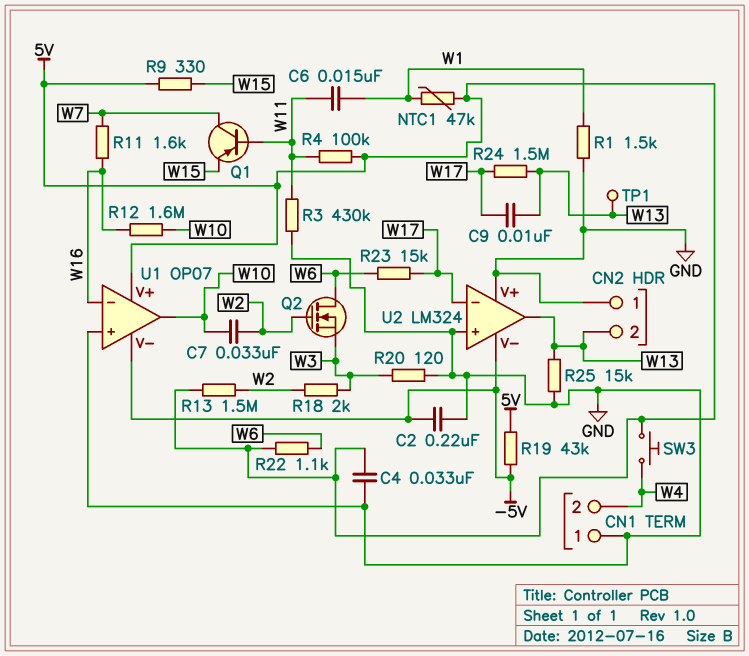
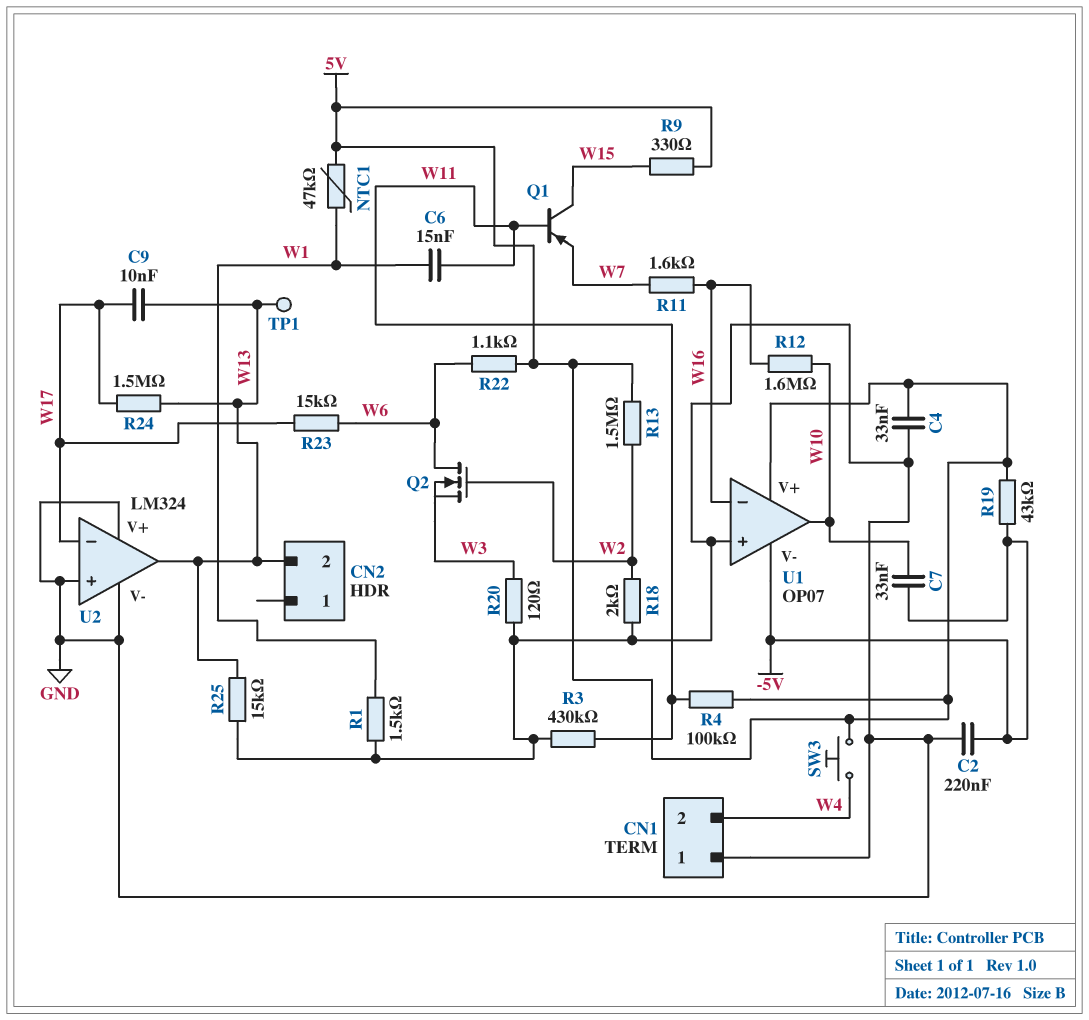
C7: 33nF (W2, W10) -> 33nF (-5V, W10)
CN2 pin 1: GND -> none
Q1: PNP (B W11, C W7, E W15) -> PNP (B W11, C W15, E W7)
R18: 2k (W2, W3) -> 2k (GND, W2)
U2 pin V-: -5V -> GND

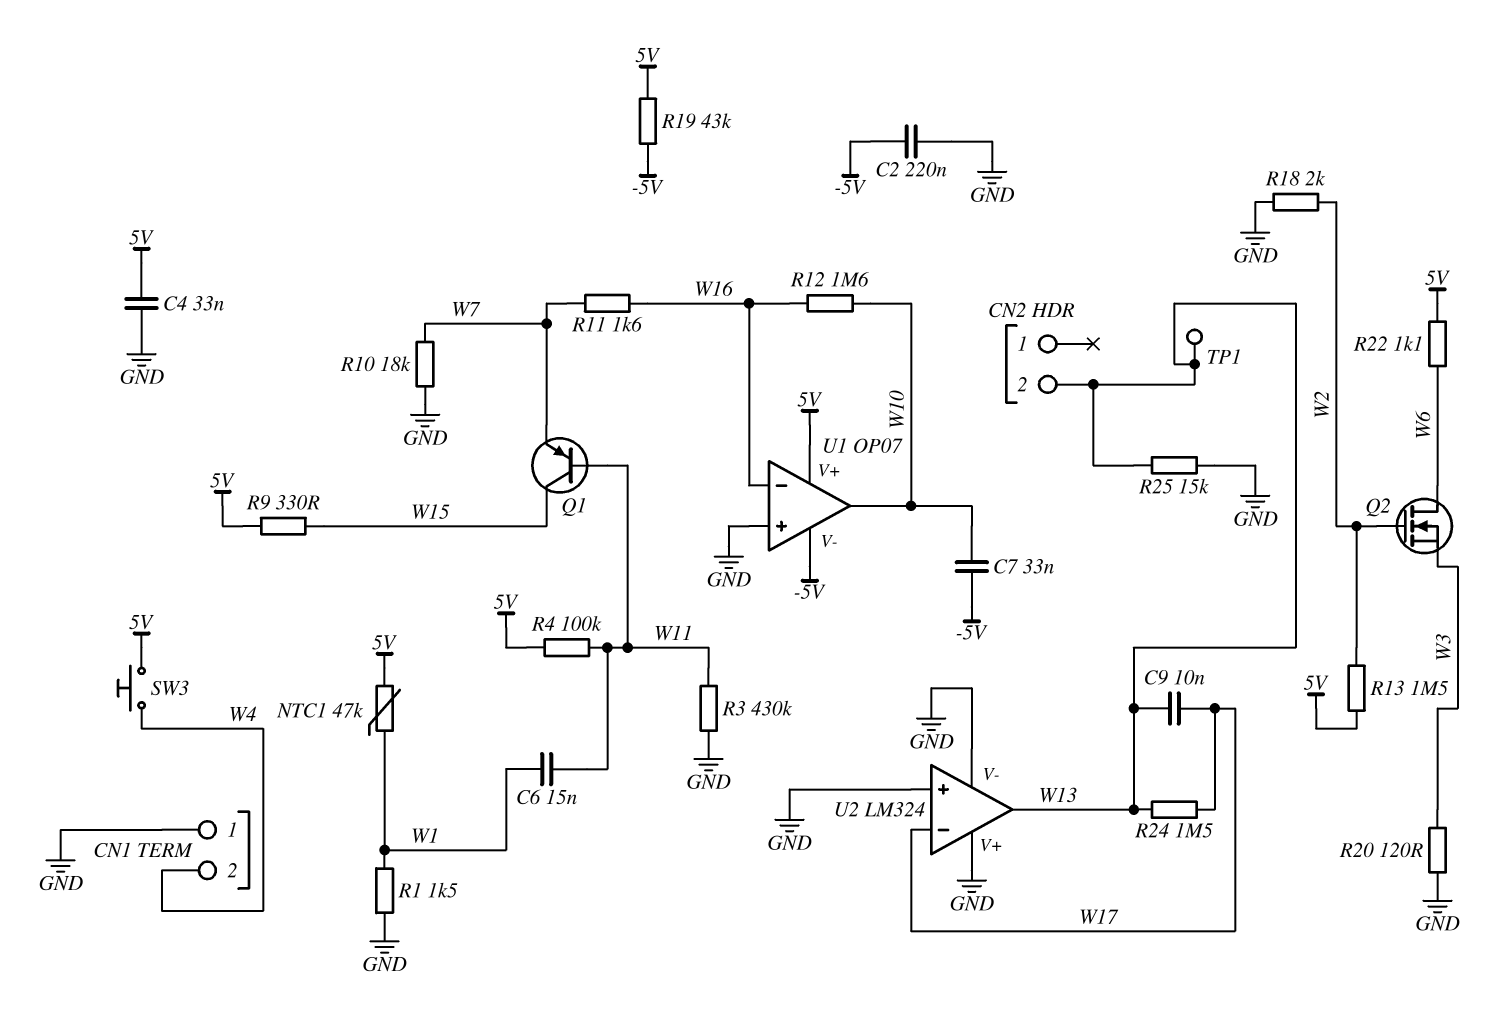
R10: none -> 18k (GND, W7)
R23: 15k (W6, W17) -> none

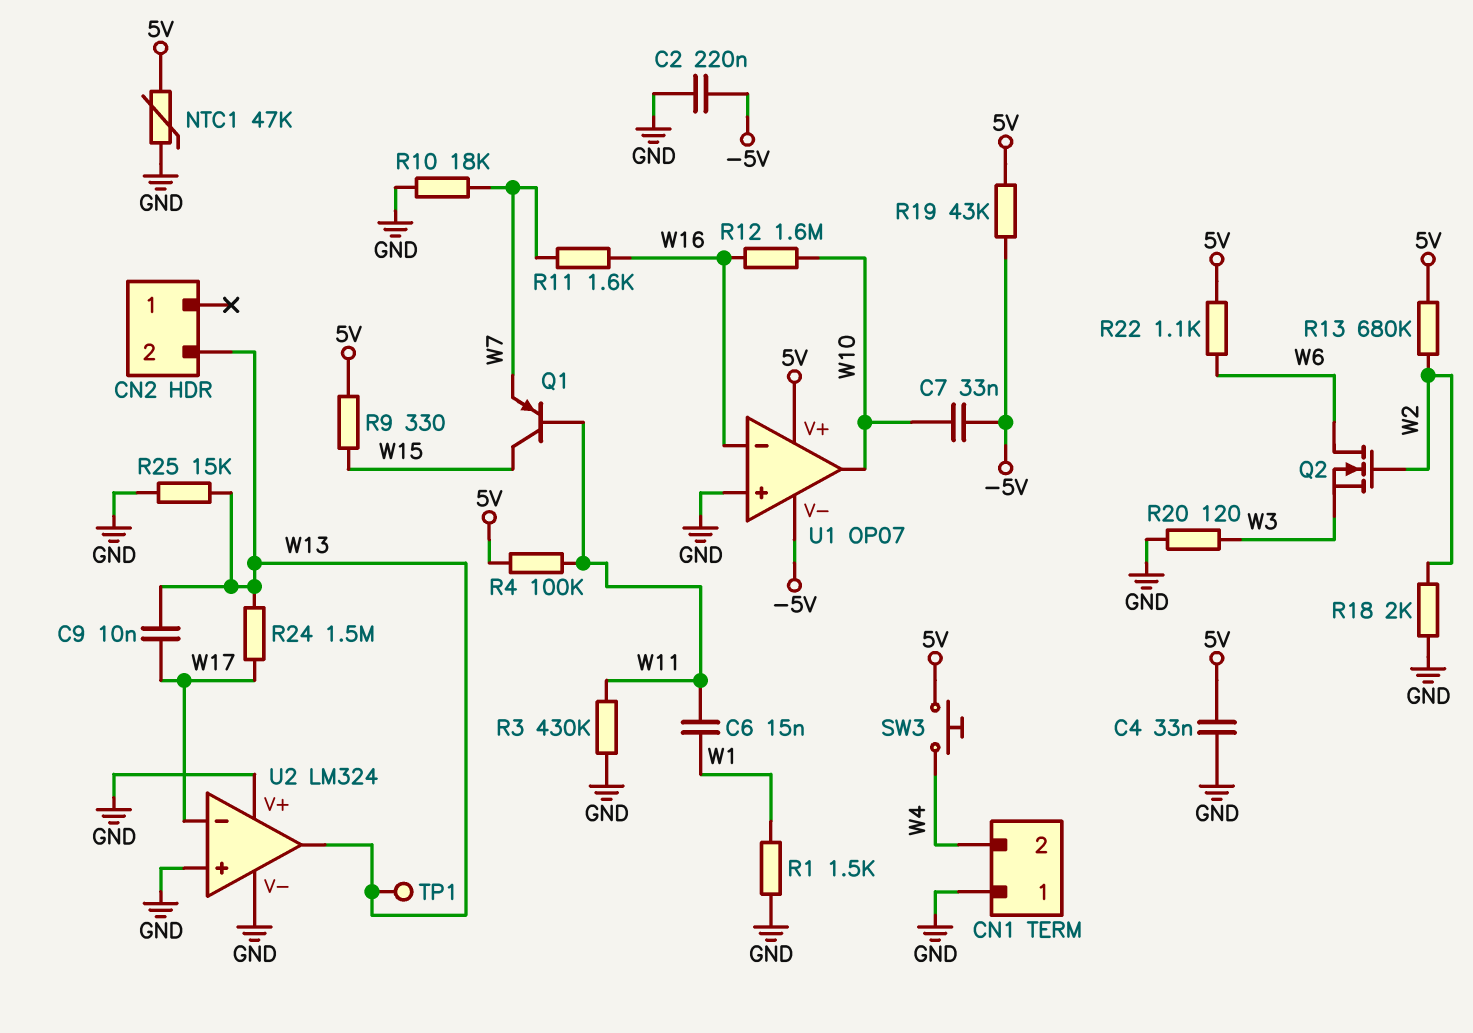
NTC1: 47k (5V, W1) -> 47k (5V, GND)
R13: 1.5M (5V, W2) -> 680k (5V, W2)

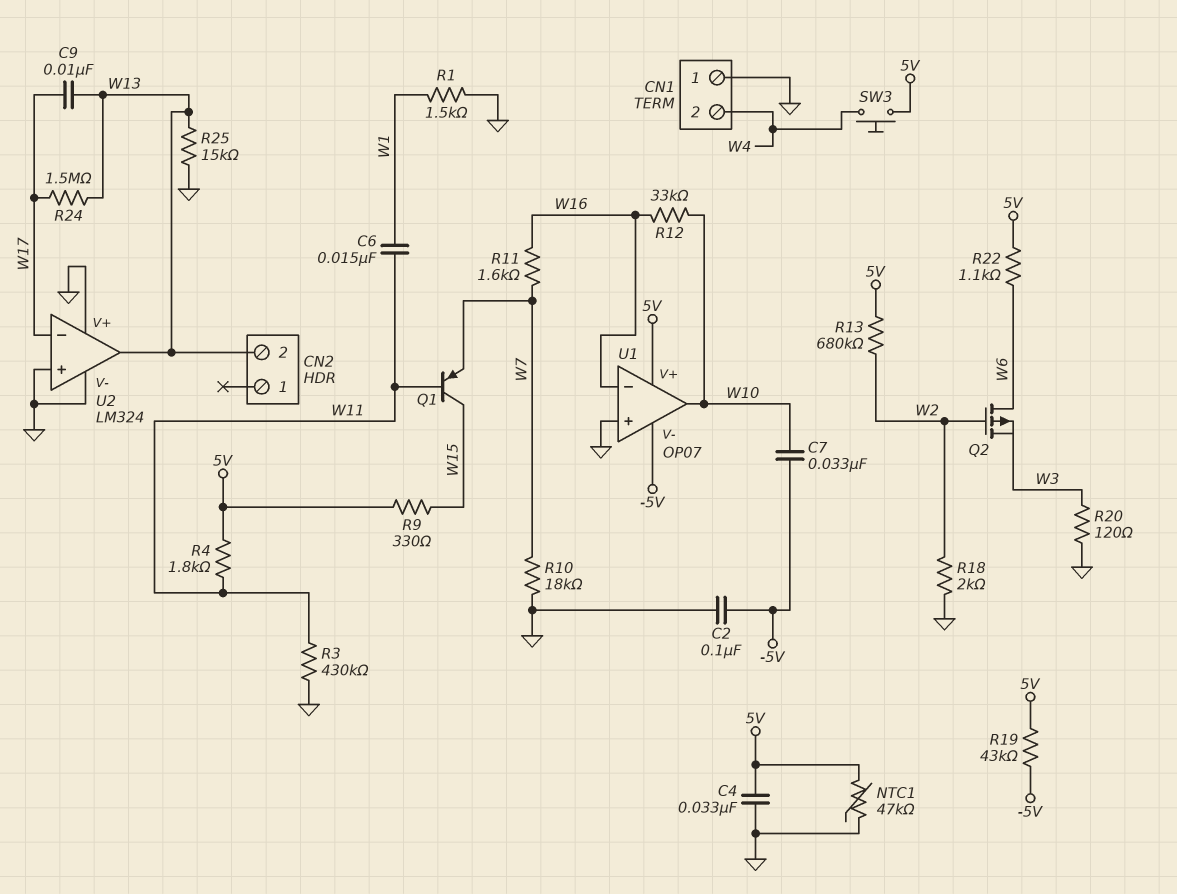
C2: 220nF (-5V, GND) -> 100nF (-5V, GND)
Q2: NMOS (G W2, D W6, S W3) -> PMOS (G W2, D W6, S W3)
R4: 100k (5V, W11) -> 1.8k (5V, W11)
R12: 1.6M (W10, W16) -> 33k (W10, W16)
TP1: test point (W13) -> none

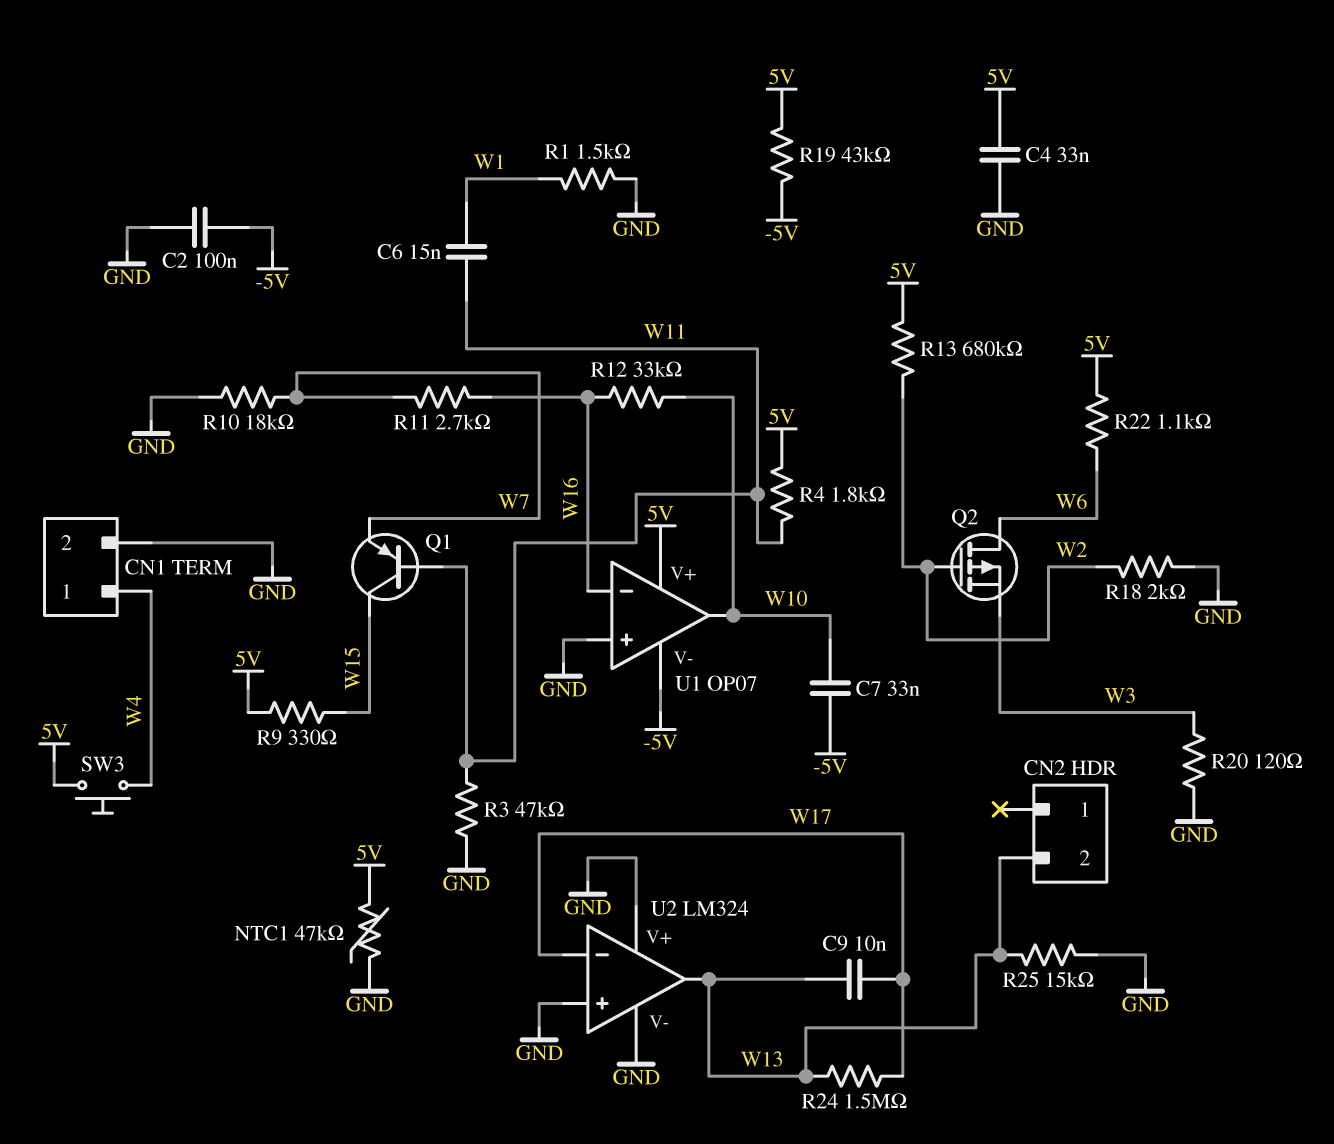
CN1 pin 1: GND -> W4
CN1 pin 2: W4 -> GND
R3: 430k (GND, W11) -> 47k (GND, W11)
R11: 1.6k (W7, W16) -> 2.7k (W7, W16)

